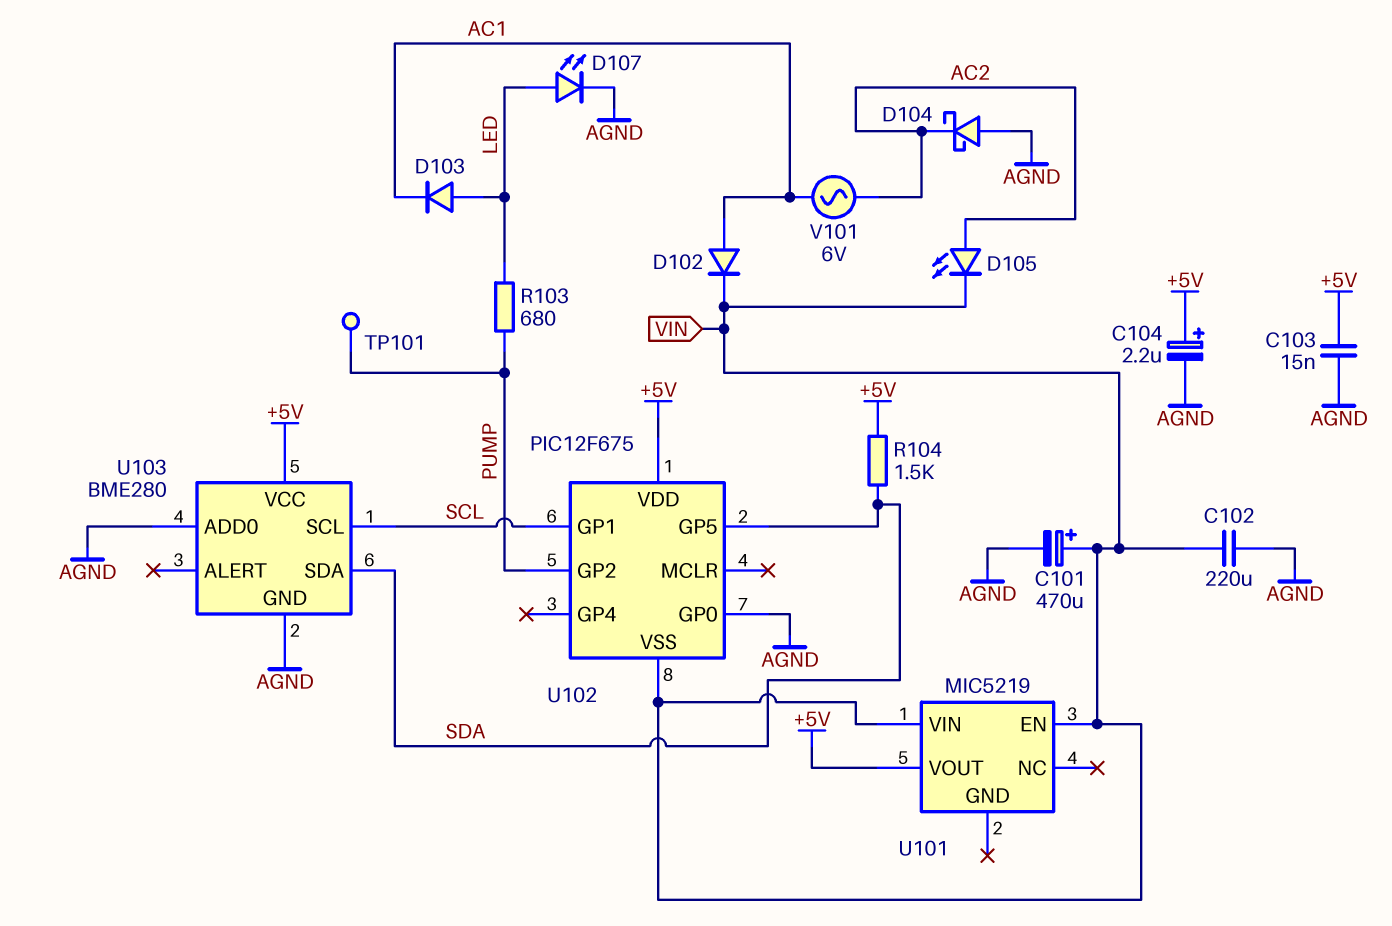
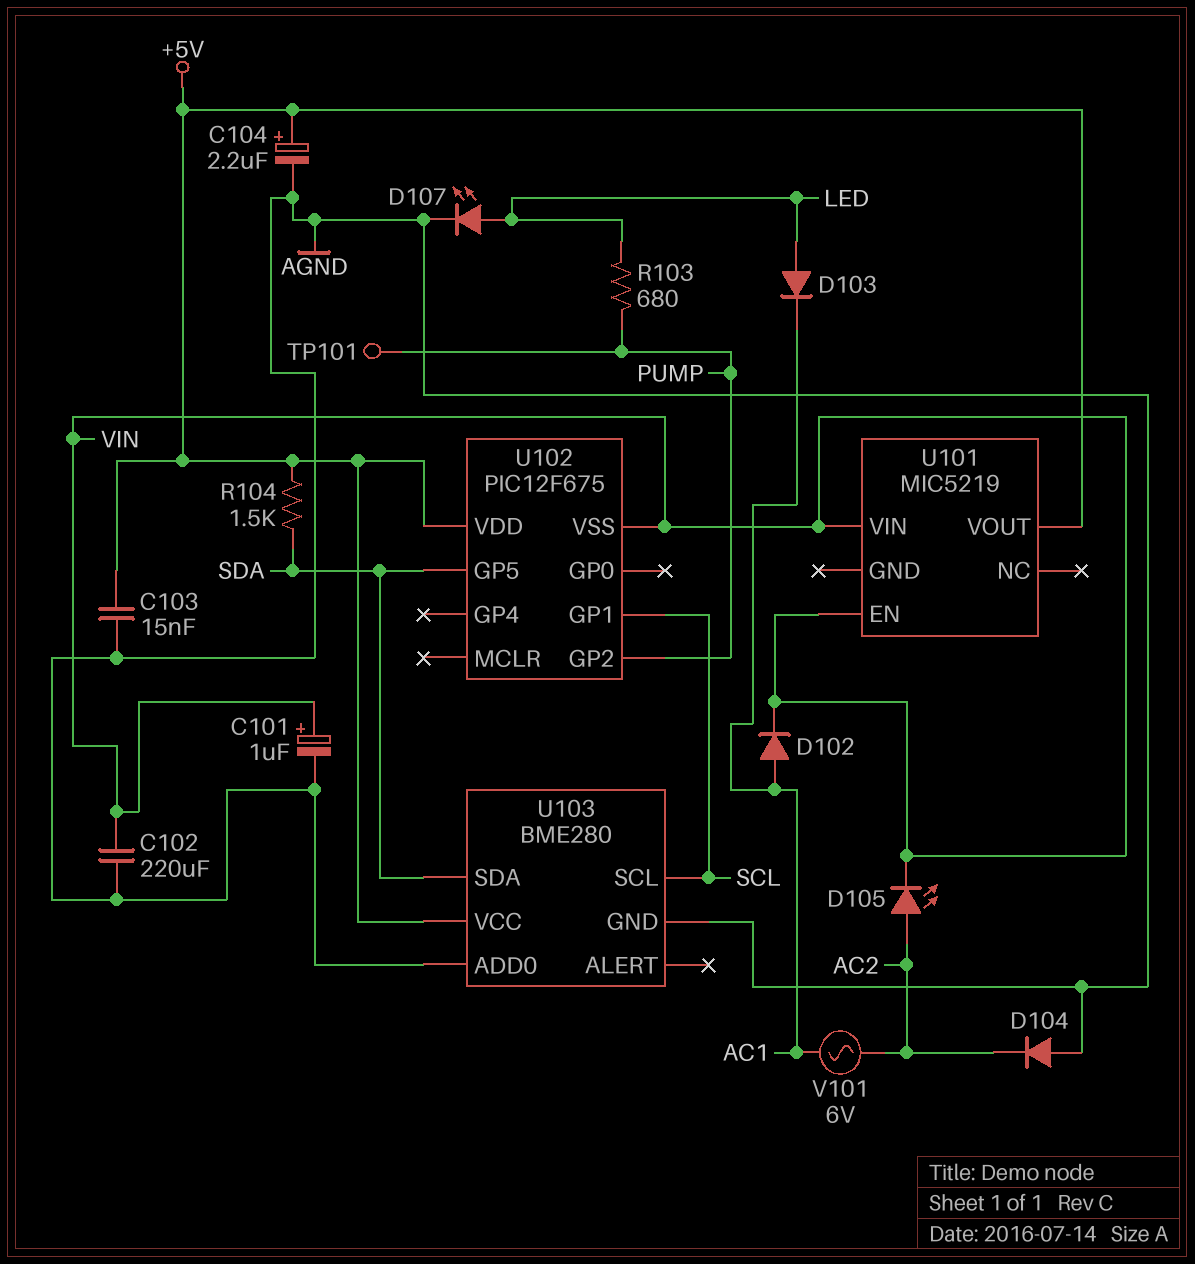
C101: 470uF (plus VIN, minus AGND) -> 1uF (plus VIN, minus AGND)
D104: schottky (A AGND, K AC2) -> diode (A AGND, K AC2)
U102 pin GP0: AGND -> none

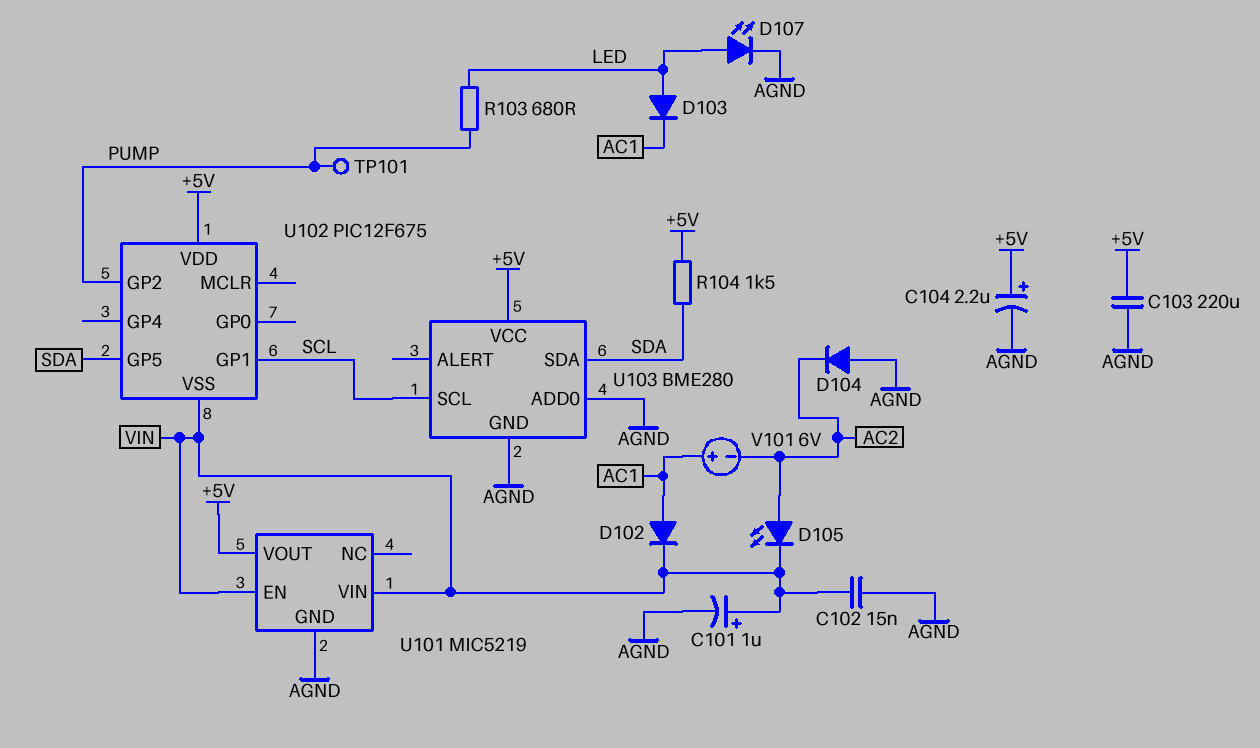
C102: 220uF (AGND, VIN) -> 15nF (AGND, VIN)
C103: 15nF (+5V, AGND) -> 220uF (+5V, AGND)
U101 pin GND: none -> AGND
V101: AC 6V (AC1, AC2) -> 6V (plus AC1, minus AC2)

